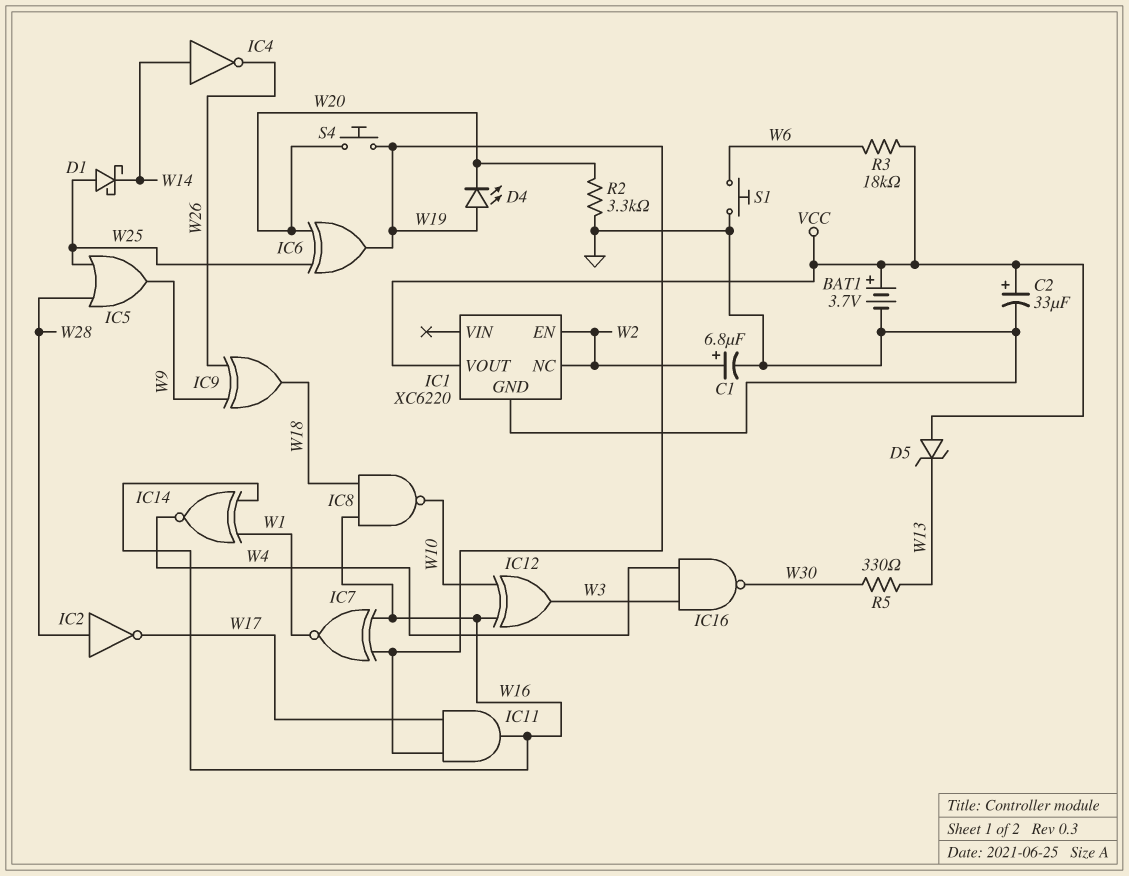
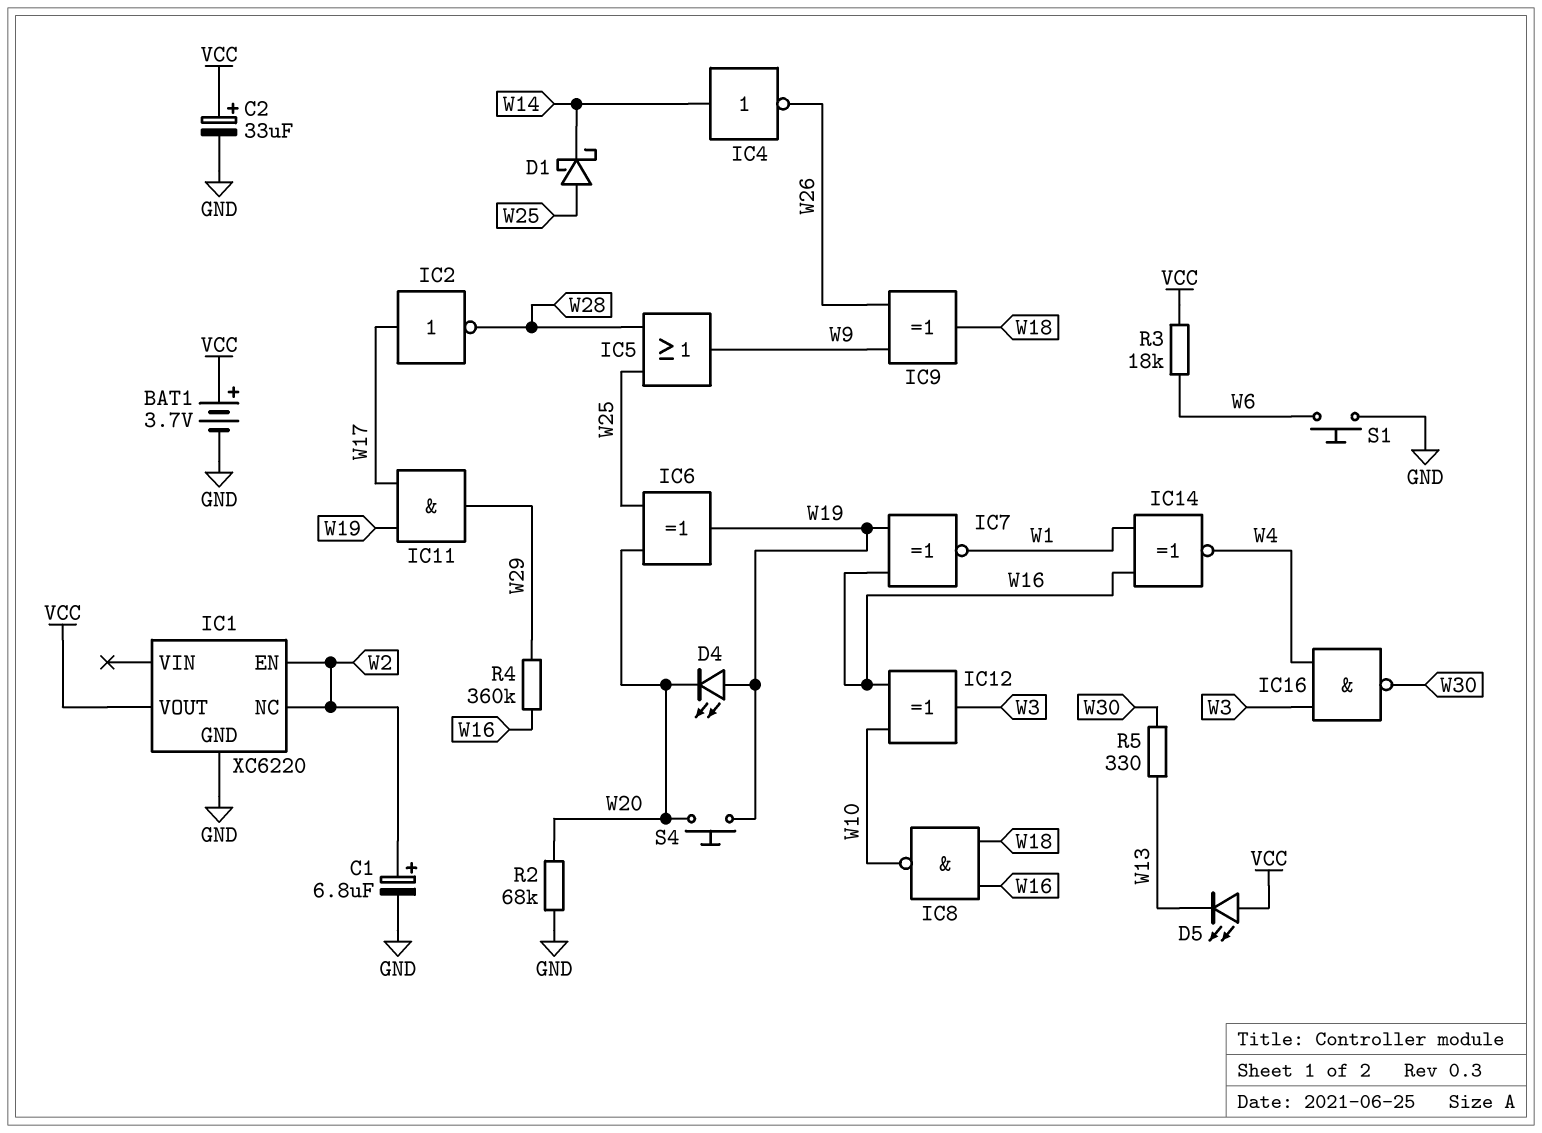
D5: zener (A VCC, K W13) -> LED (A VCC, K W13)
IC2: NOT (in W28, out W17) -> NOT (in W17, out W28)
IC11: AND (in W17, in W19, out W16) -> AND (in W17, in W19, out W29)
R2: 3.3k (GND, W20) -> 68k (GND, W20)
R4: none -> 360k (W16, W29)

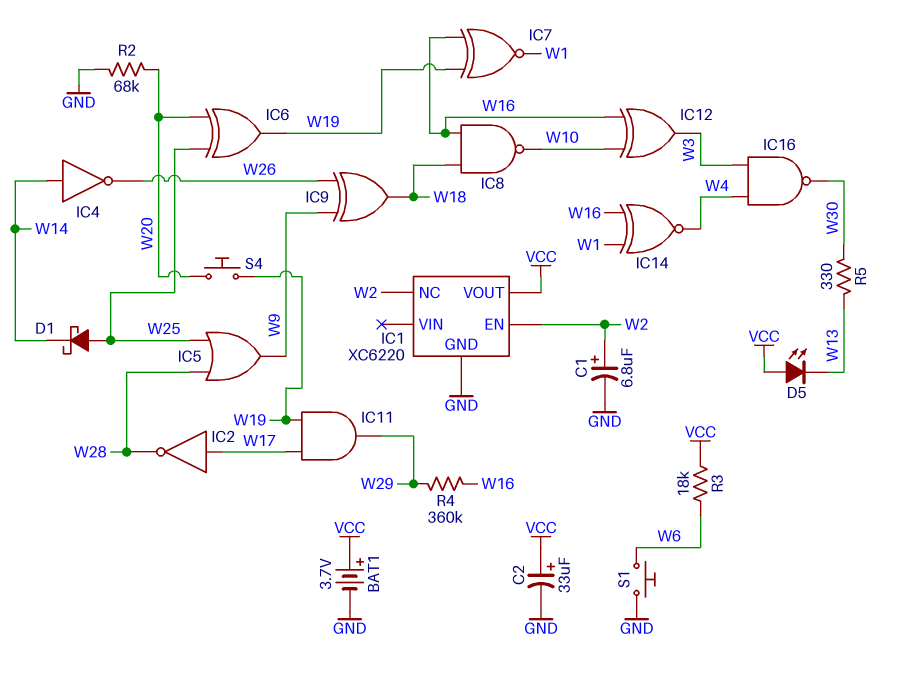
D4: LED (A W19, K W20) -> none

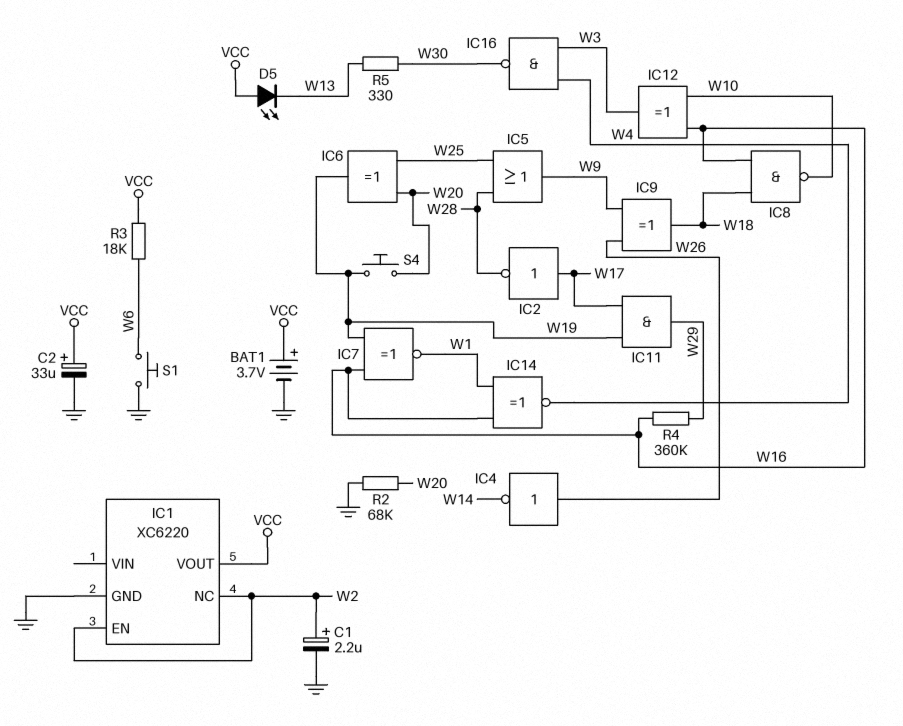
C1: 6.8uF (plus W2, minus GND) -> 2.2uF (plus W2, minus GND)
D1: schottky (A W25, K W14) -> none
IC4: NOT (in W14, out W26) -> NOT (in W26, out W14)

